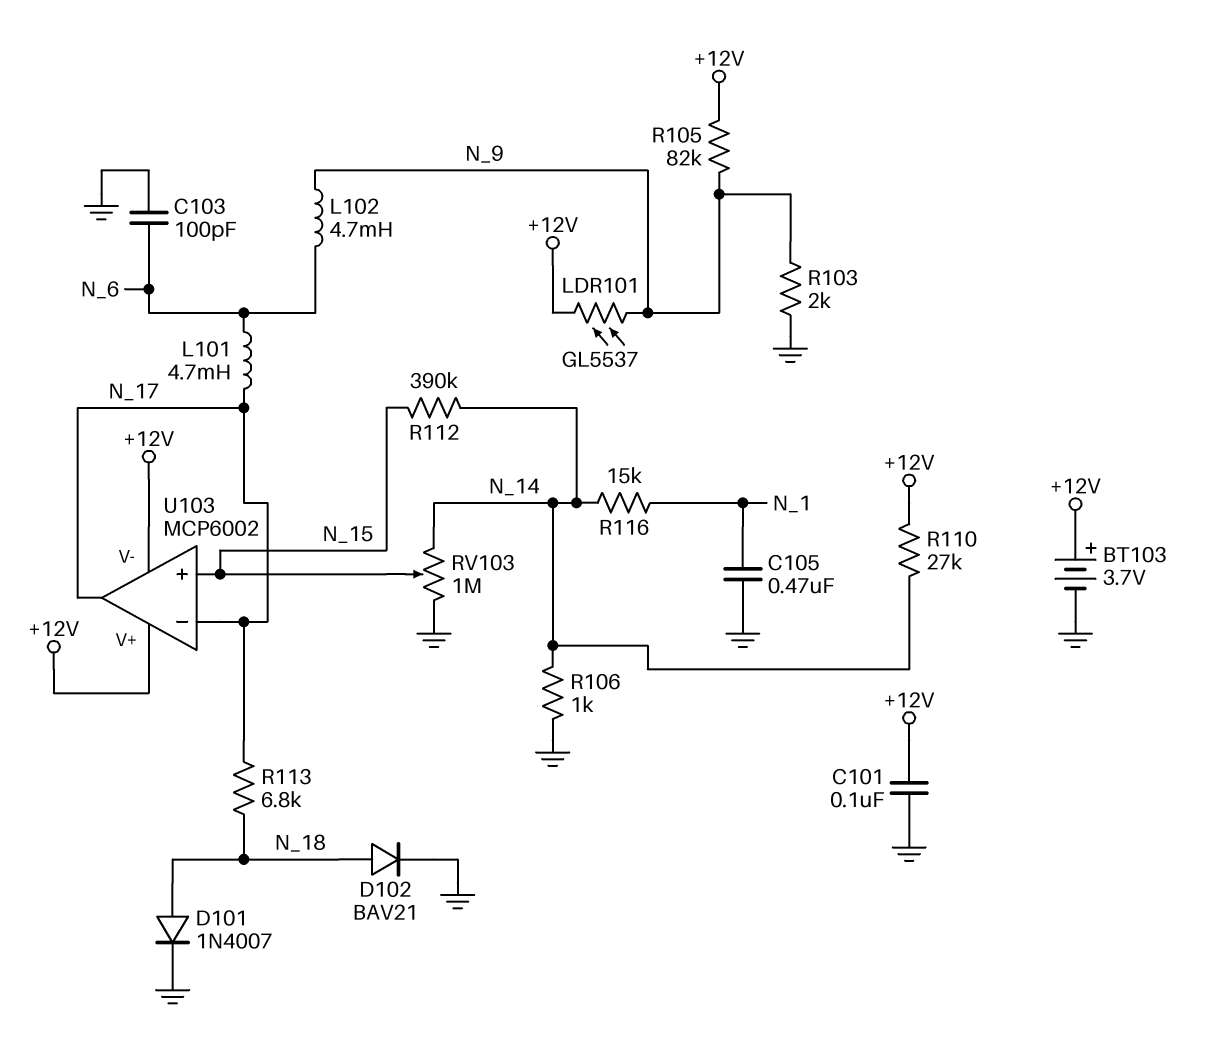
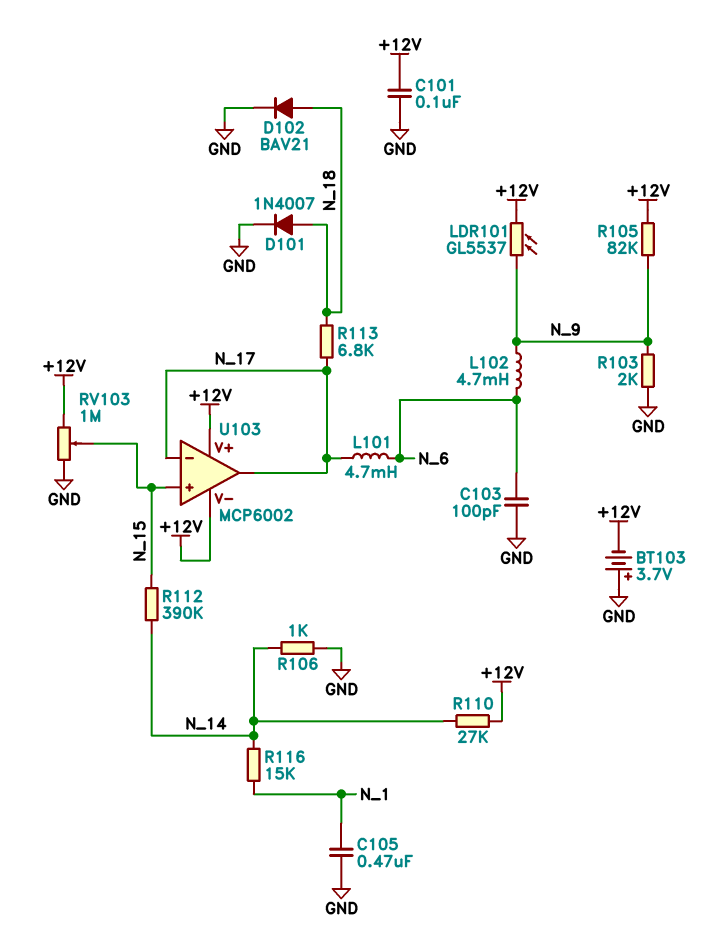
BT103: 3.7V (plus +12V, minus GND) -> 3.7V (plus GND, minus +12V)
RV103: 1M (GND, N_14, wiper N_15) -> 1M (+12V, GND, wiper N_15)

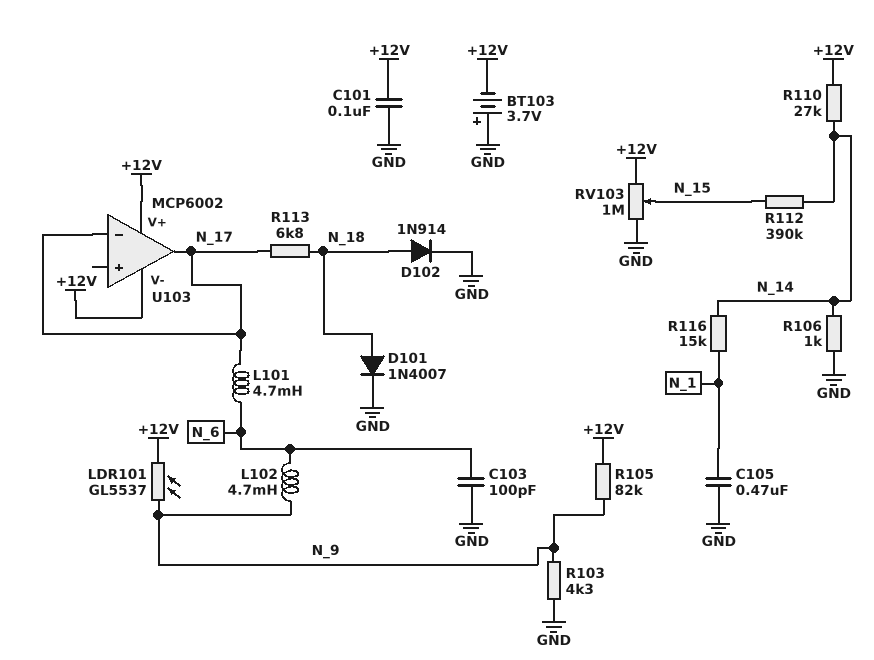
D102: diode BAV21 (A N_18, K GND) -> diode 1N914 (A N_18, K GND)
R103: 2k (GND, N_9) -> 4.3k (GND, N_9)
U103 pin in+: N_15 -> none

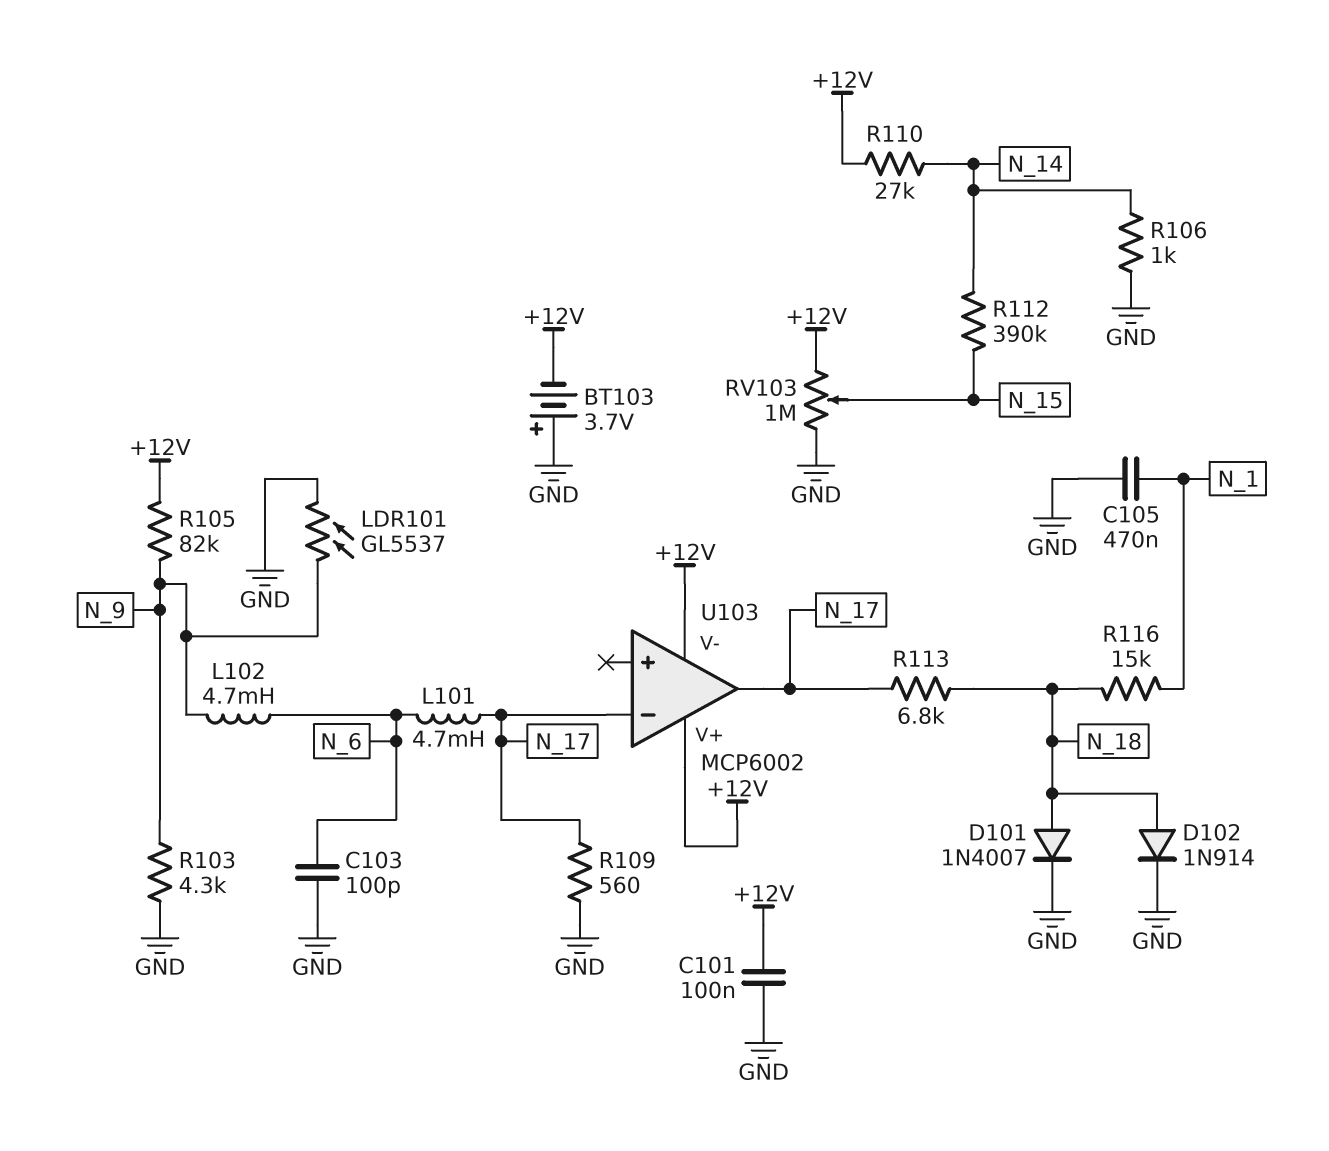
LDR101: GL5537 (+12V, N_9) -> GL5537 (GND, N_9)
R109: none -> 560 (GND, N_17)
R116: 15k (N_1, N_14) -> 15k (N_1, N_18)

